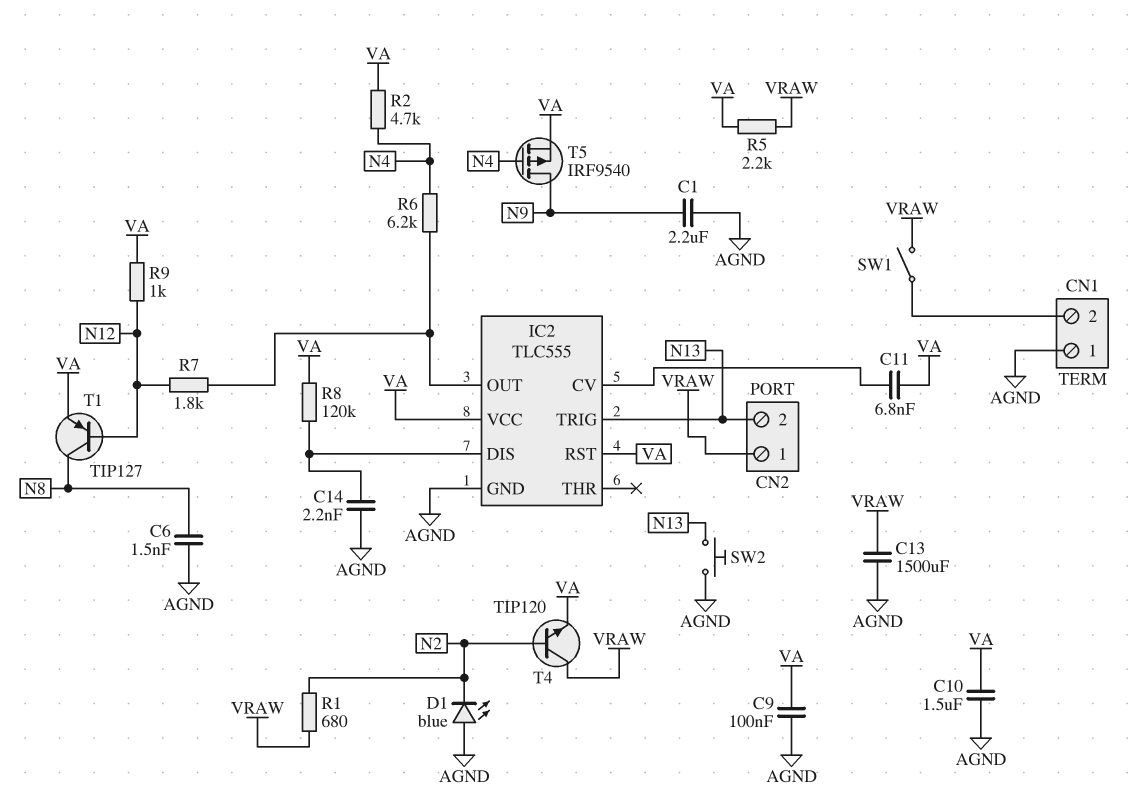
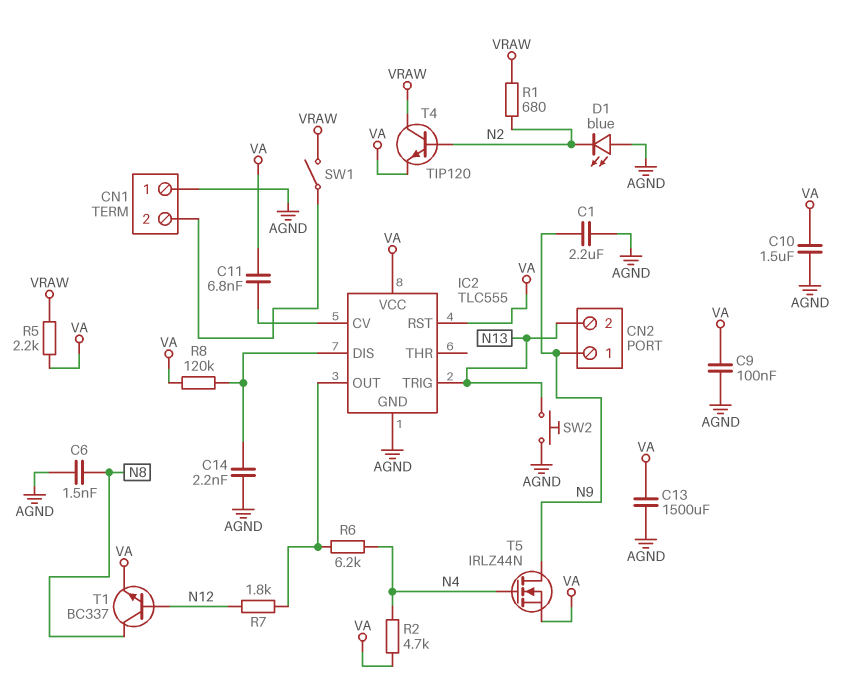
C13: 1500uF (AGND, VRAW) -> 1500uF (AGND, VA)
CN2 pin 1: VRAW -> N9
R9: 1k (N12, VA) -> none
T1: PNP TIP127 (B N12, C N8, E VA) -> NPN BC337 (B N12, C N8, E VA)
T5: PMOS IRF9540 (G N4, D N9, S VA) -> NMOS IRLZ44N (G N4, D N9, S VA)

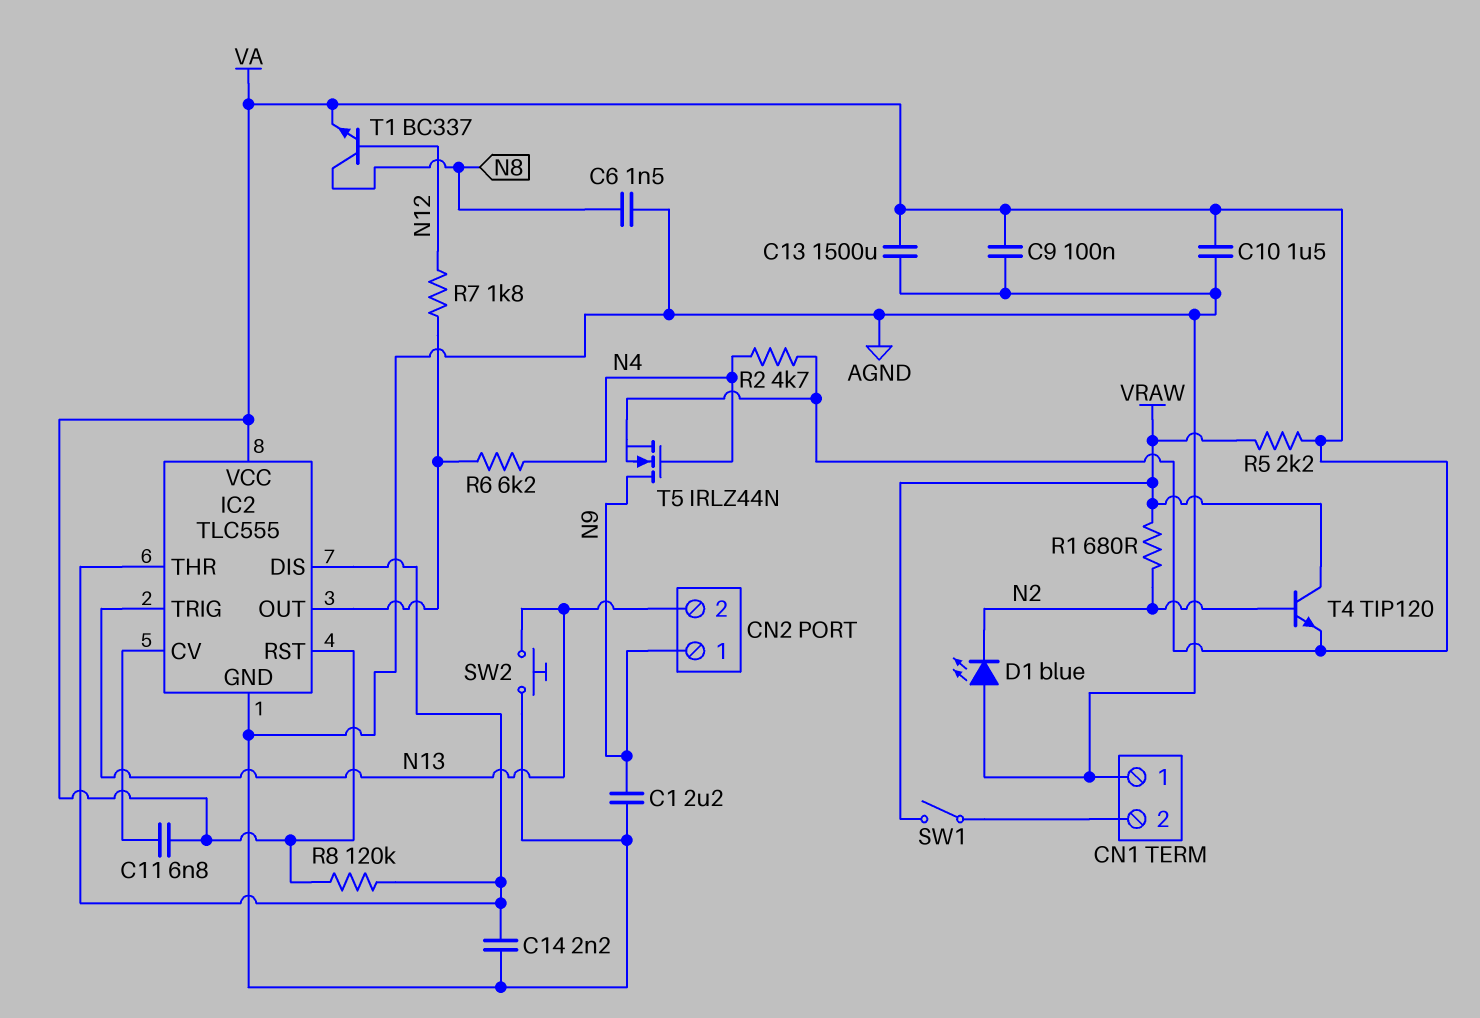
IC2 pin THR: none -> IC2/DIS

